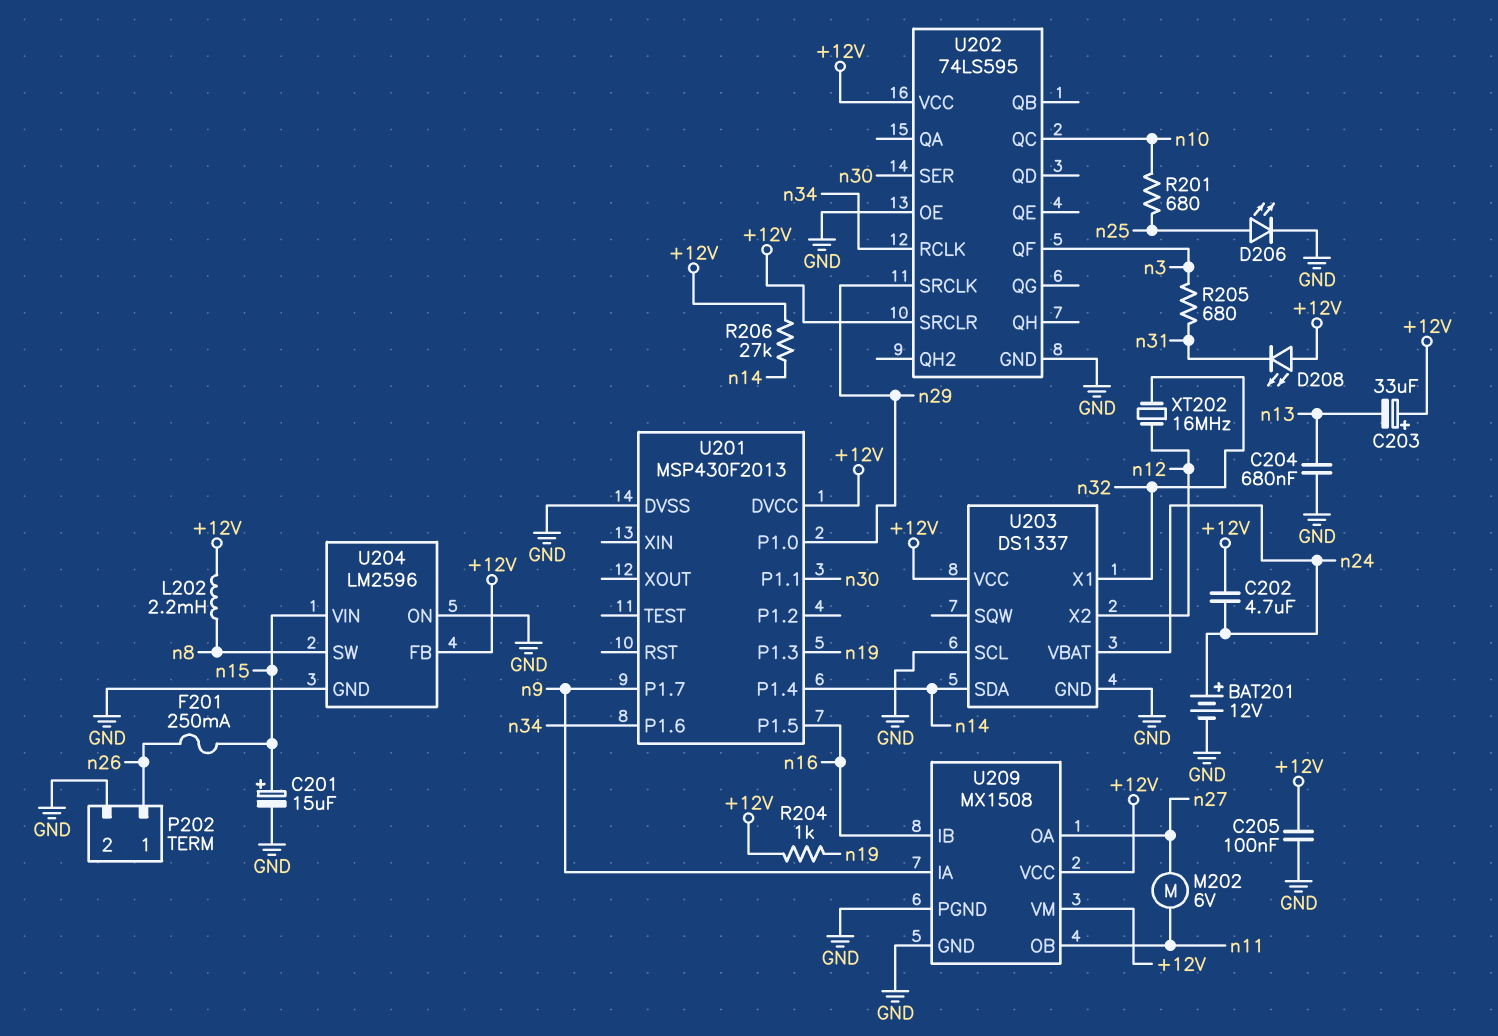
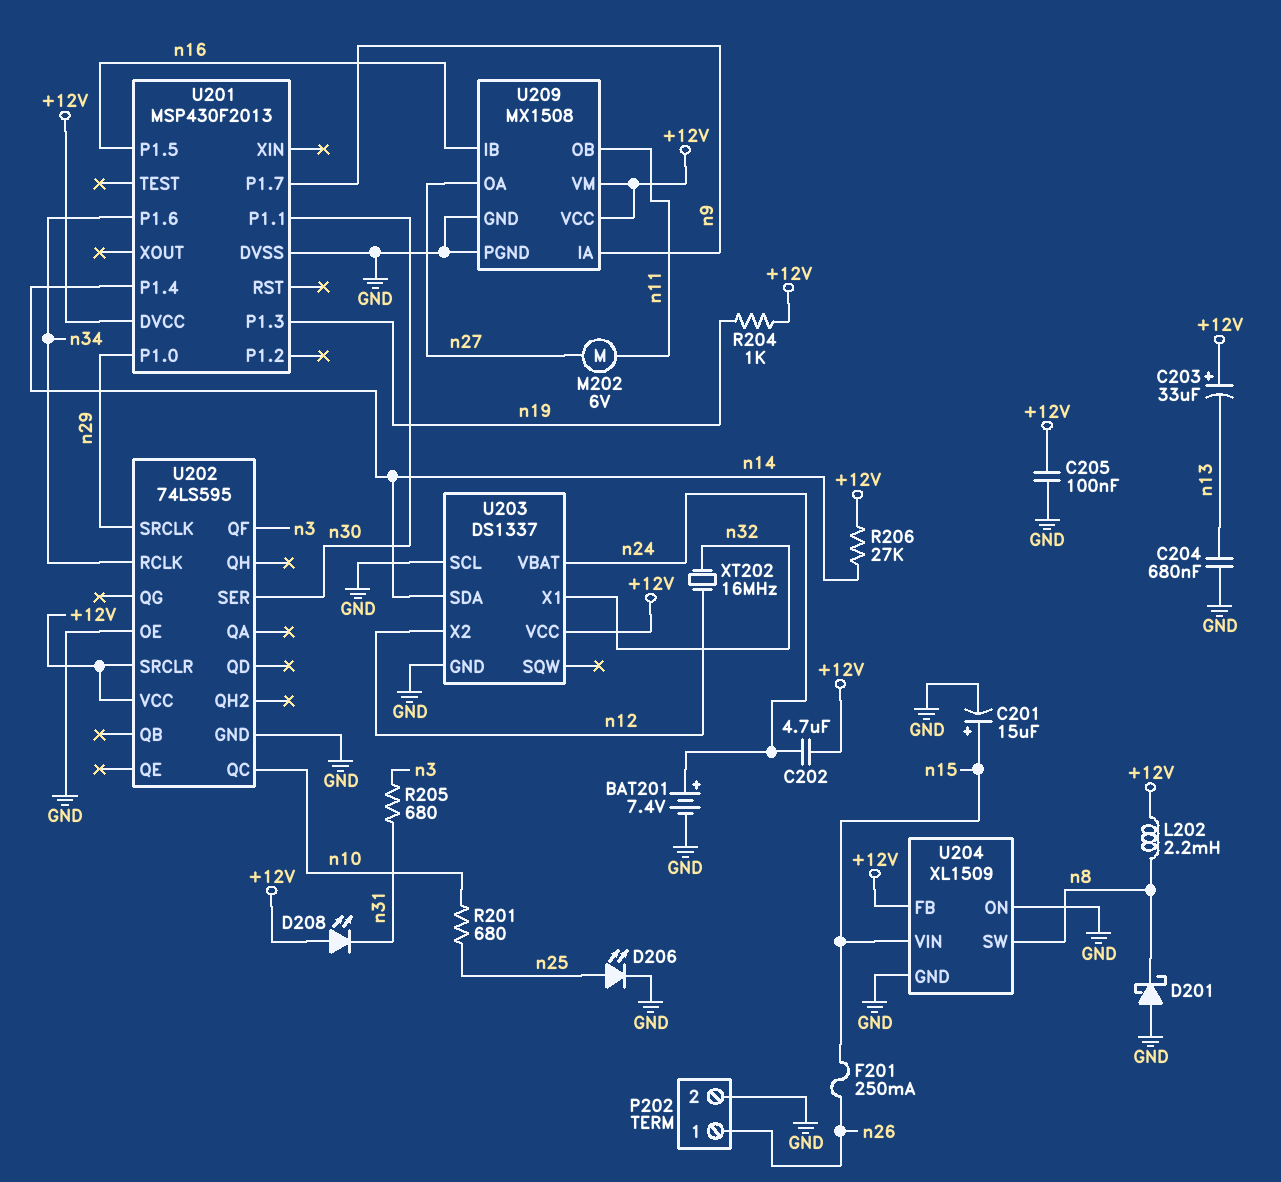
BAT201: 12V (plus n24, minus GND) -> 7.4V (plus n24, minus GND)
D201: none -> schottky (A GND, K n8)
U204: LM2596 -> XL1509

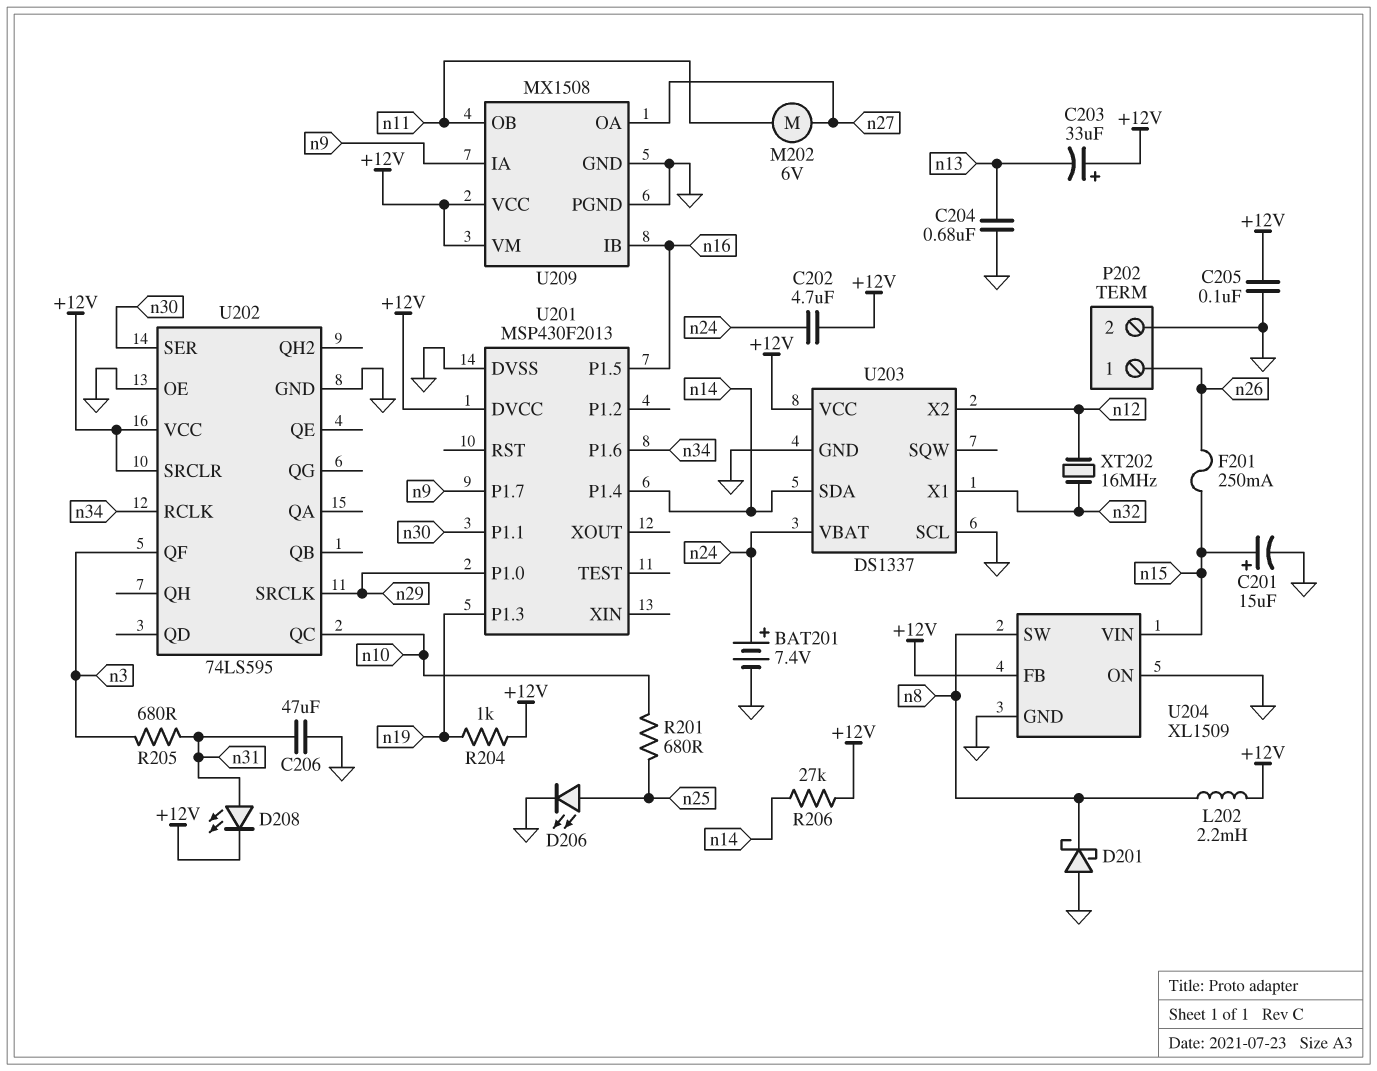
C206: none -> 47uF (GND, n31)
D208: LED (A +12V, K n31) -> LED (A n31, K +12V)

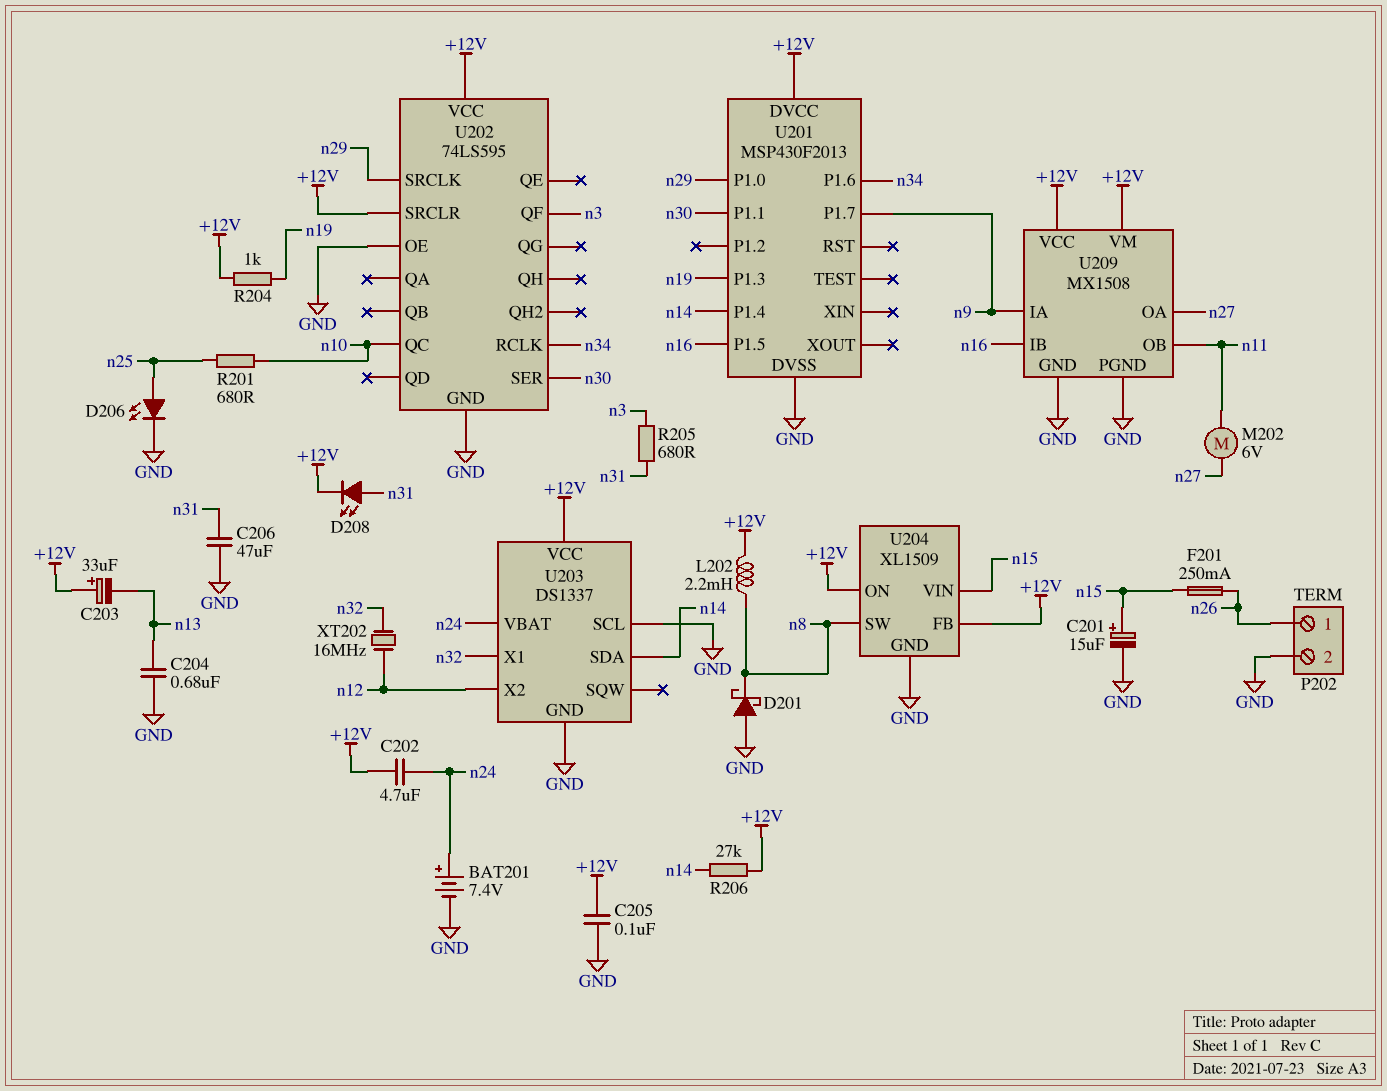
U204 pin ON: GND -> +12V

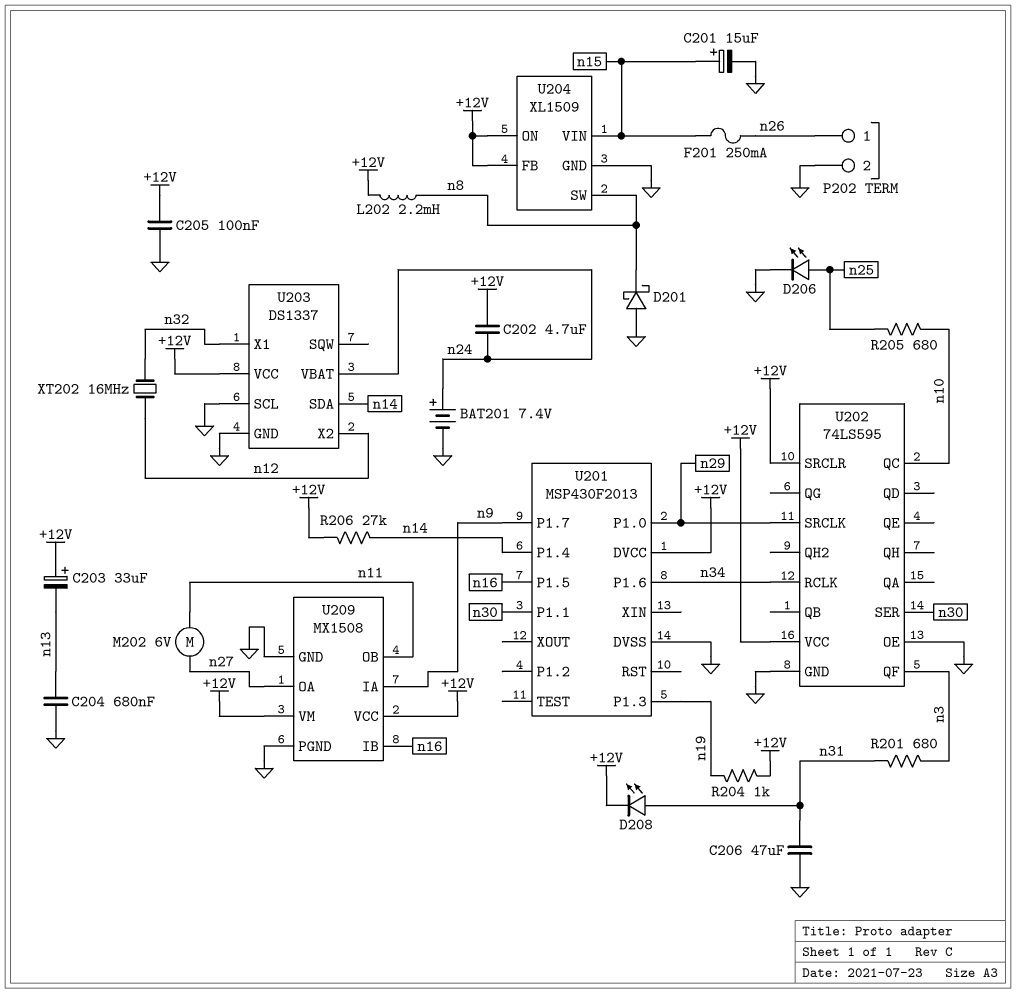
R201: 680 (n10, n25) -> 680 (n3, n31)
R205: 680 (n3, n31) -> 680 (n10, n25)

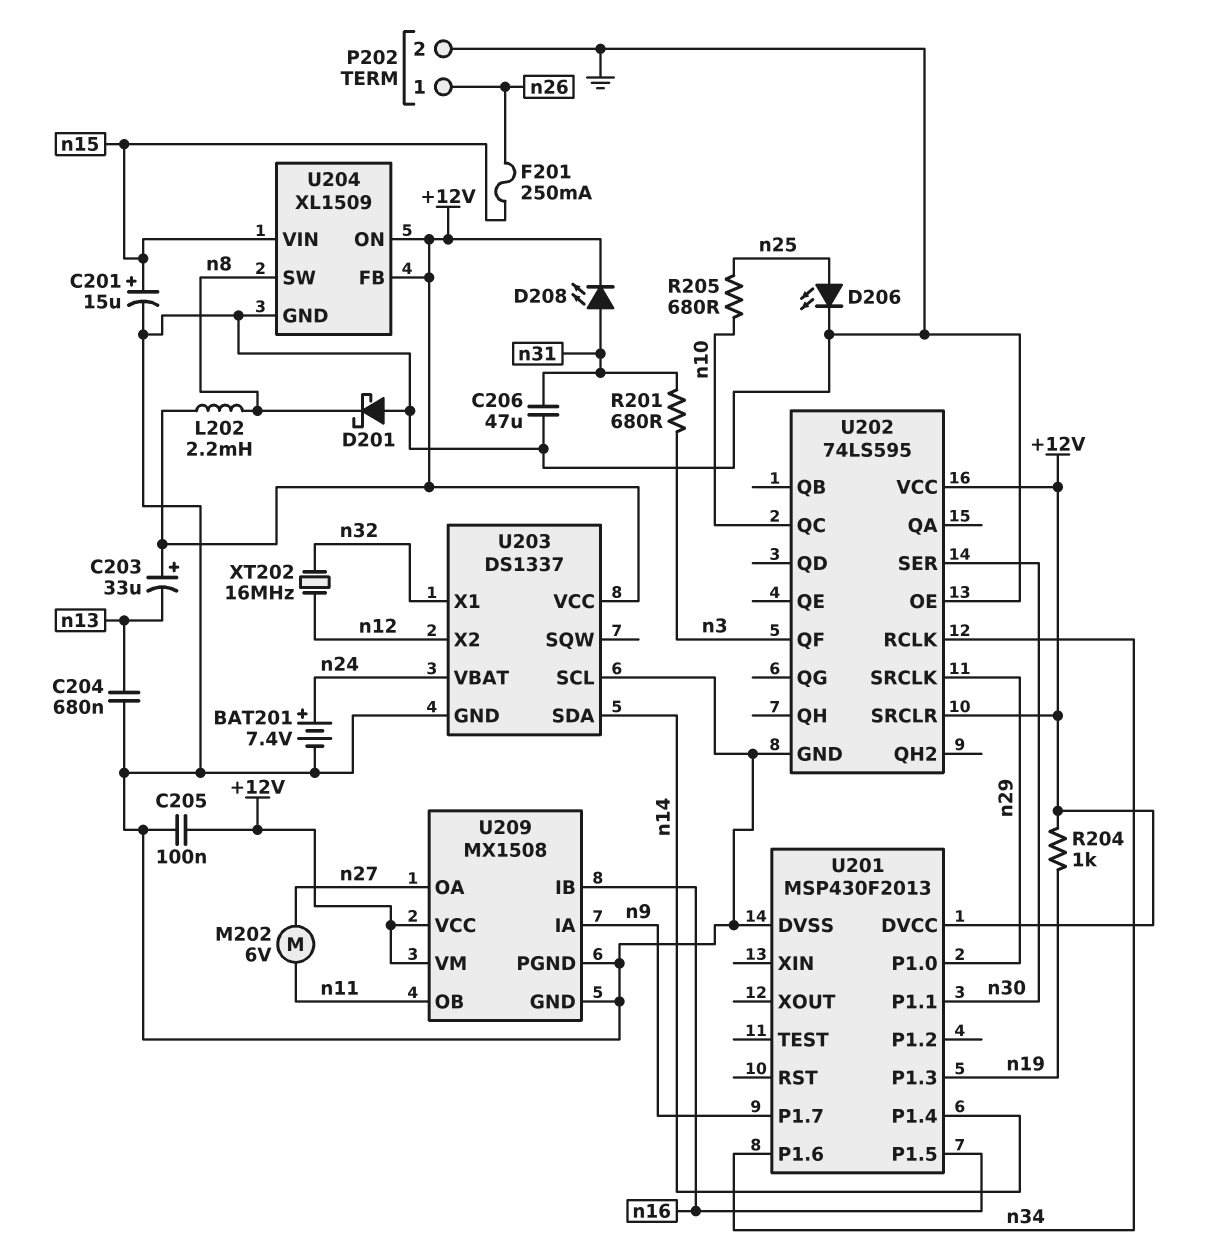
C202: 4.7uF (+12V, n24) -> none
R206: 27k (+12V, n14) -> none

